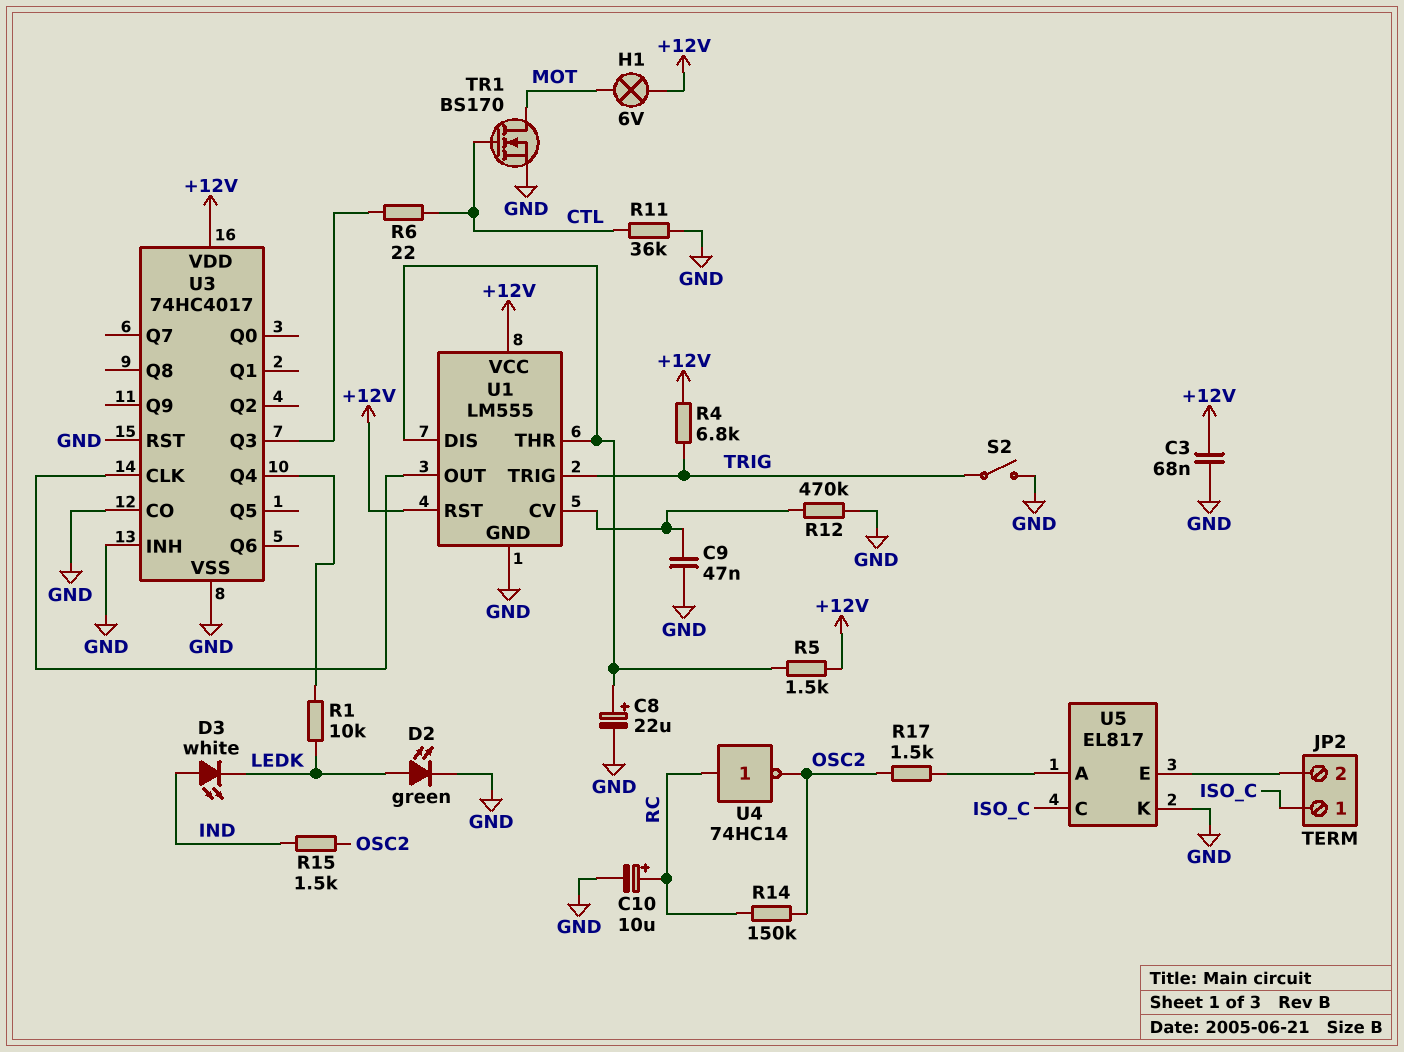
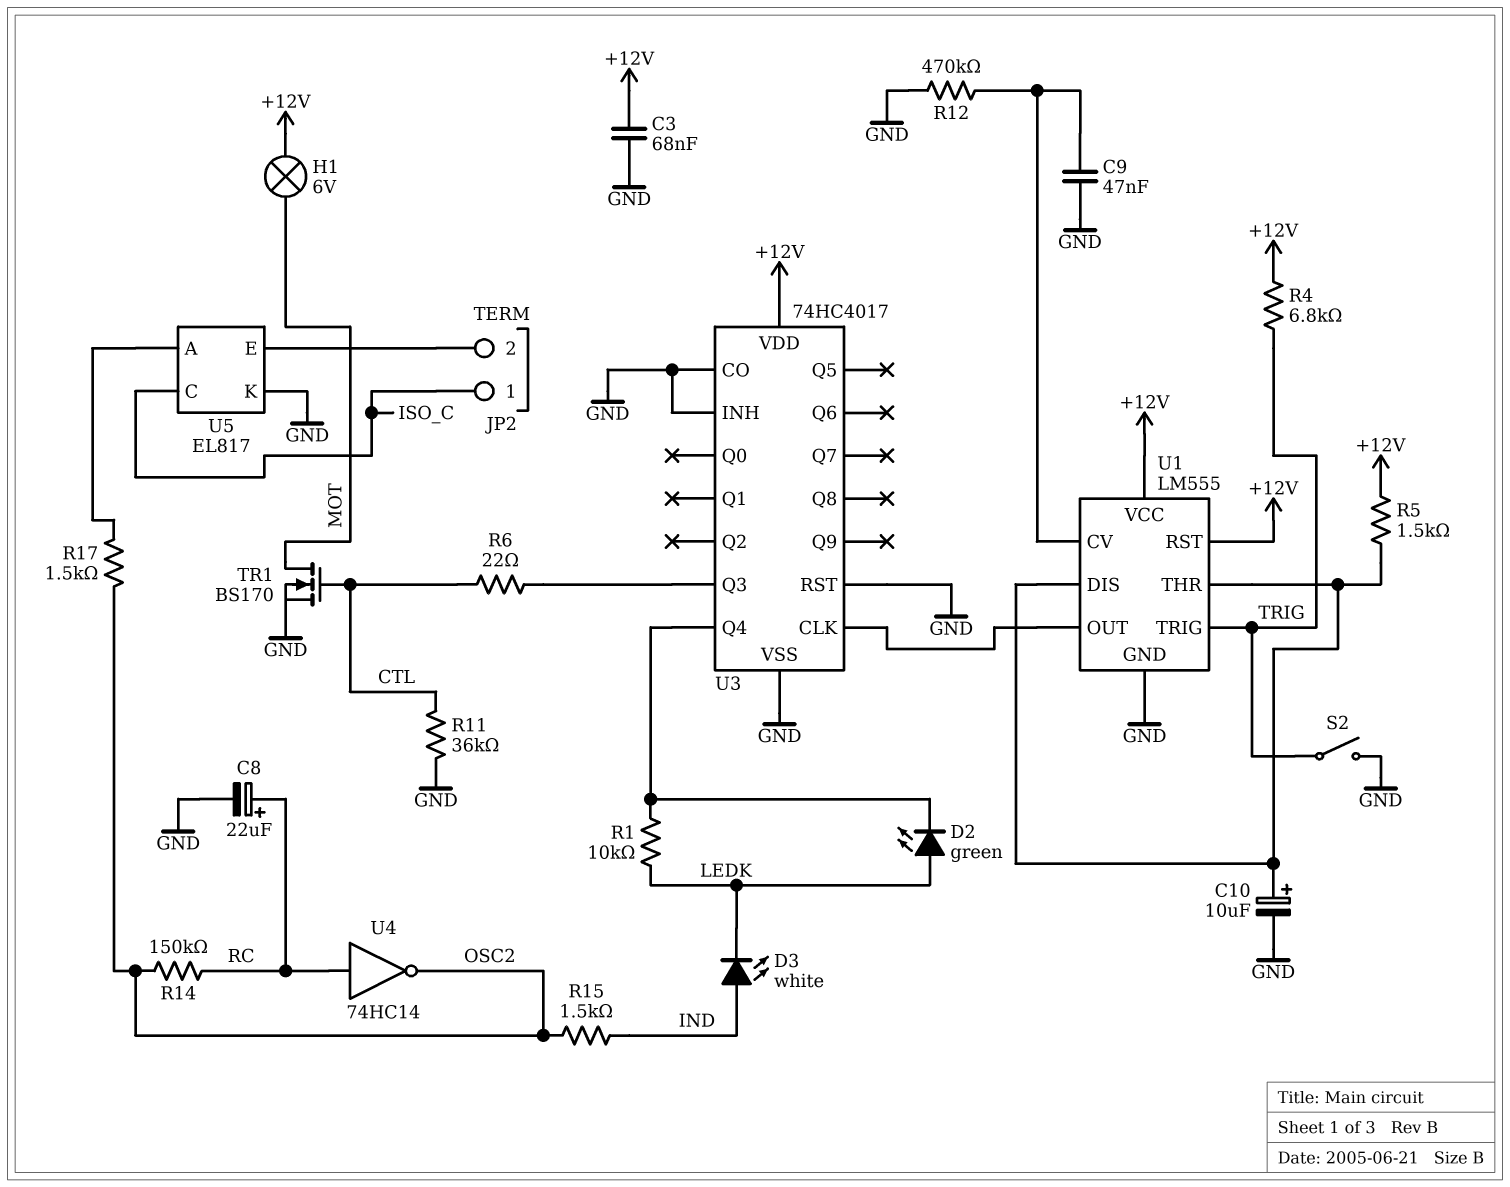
C8: 22uF (plus U1/DIS, minus GND) -> 22uF (plus RC, minus GND)
C10: 10uF (plus RC, minus GND) -> 10uF (plus U1/DIS, minus GND)
D2: LED green (A LEDK, K GND) -> LED green (A LEDK, K U3/Q4)

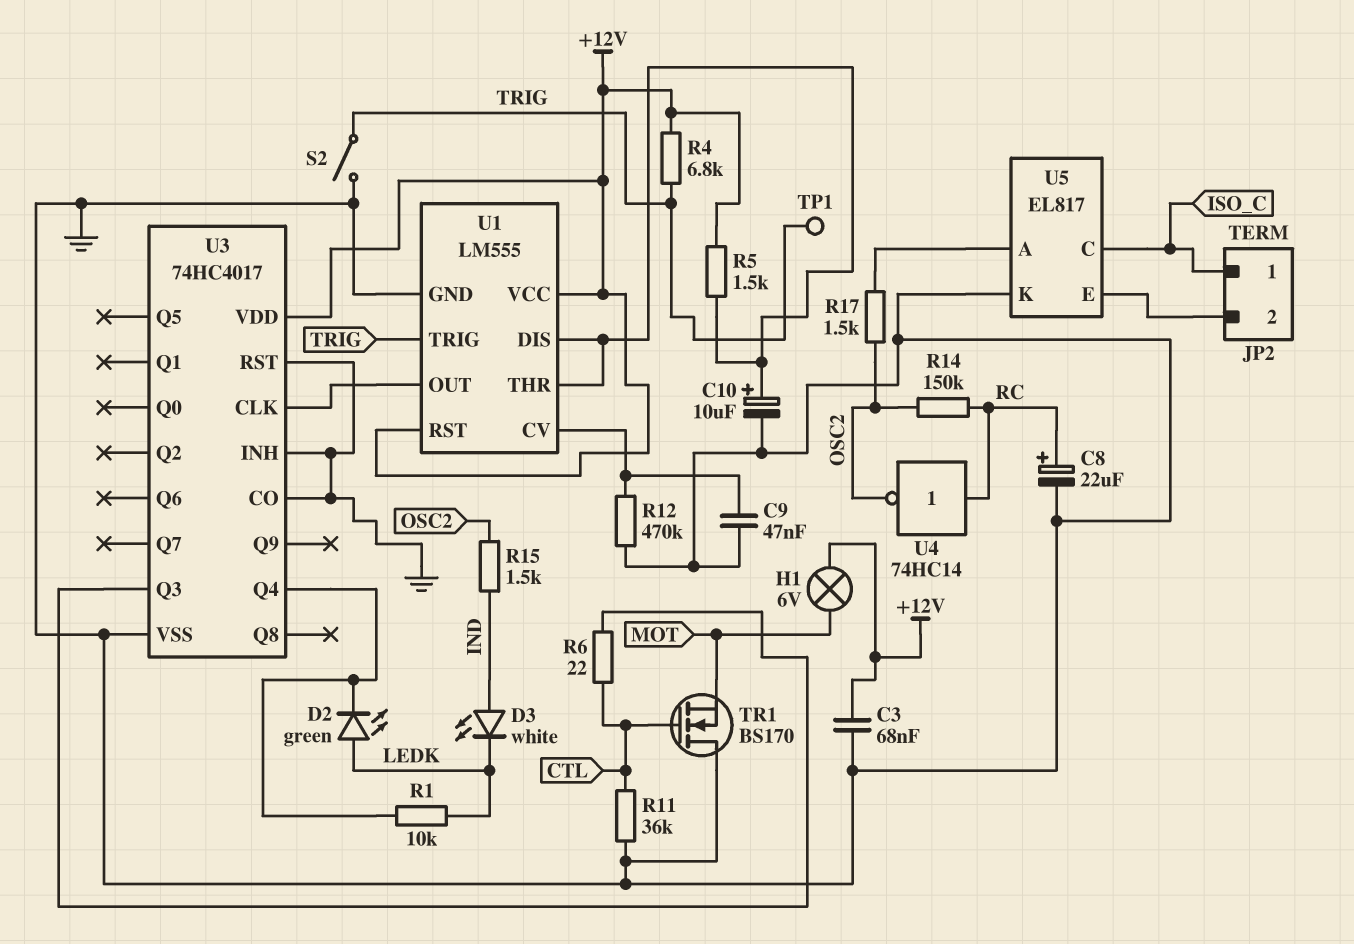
TP1: none -> test point (TRIG)
TR1: NMOS BS170 (G CTL, D MOT, S GND) -> NMOS BS170 (G CTL, D GND, S MOT)

